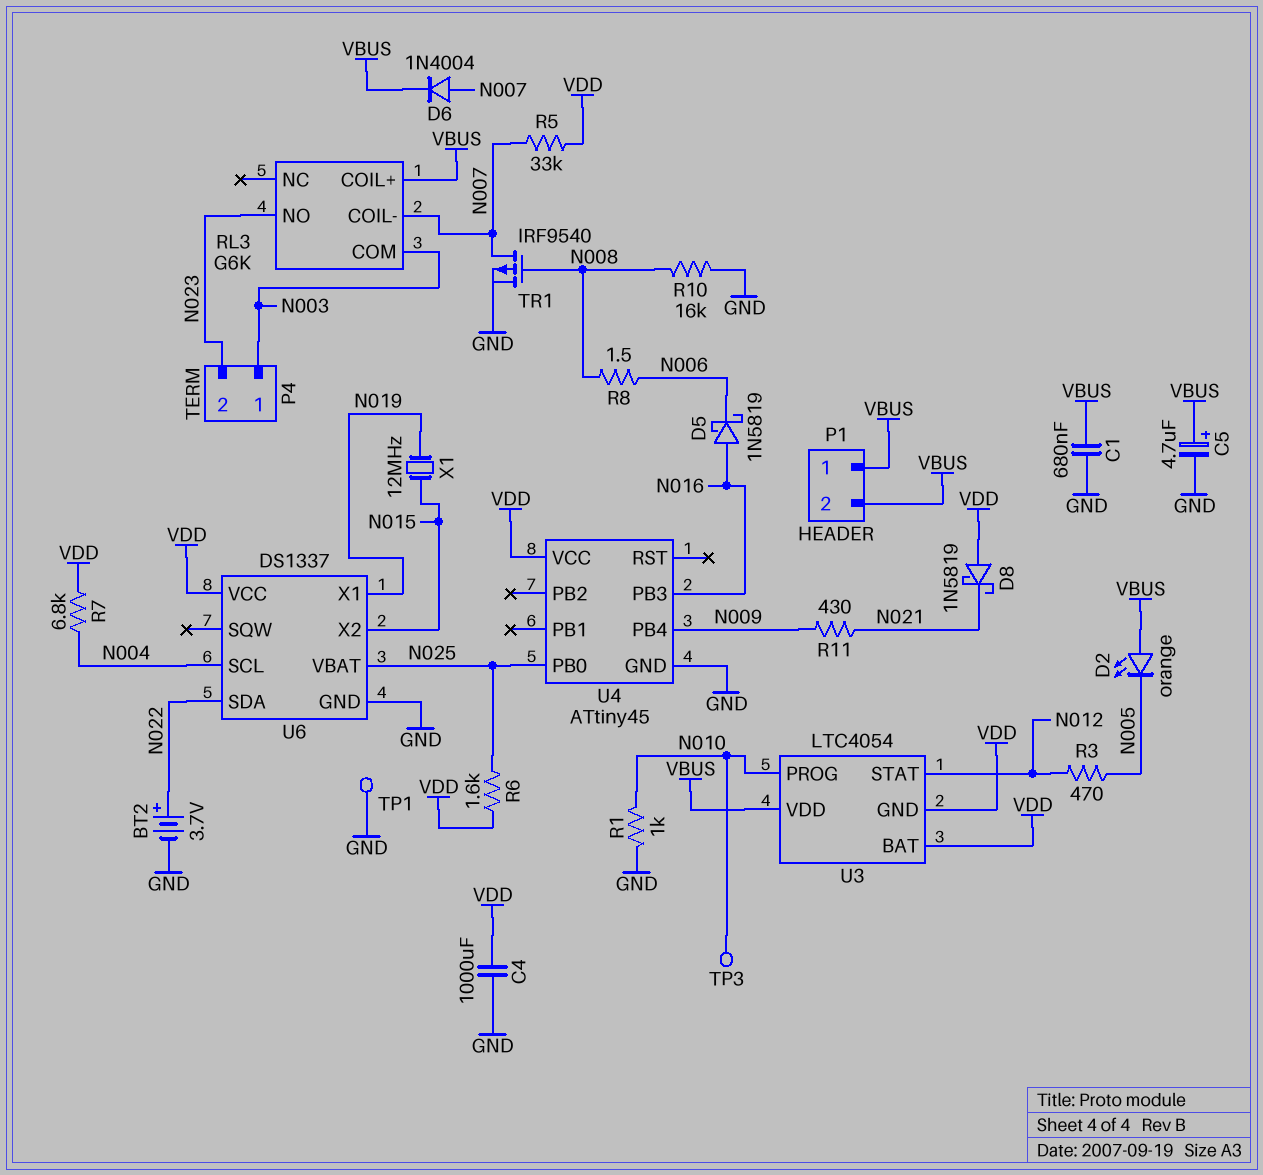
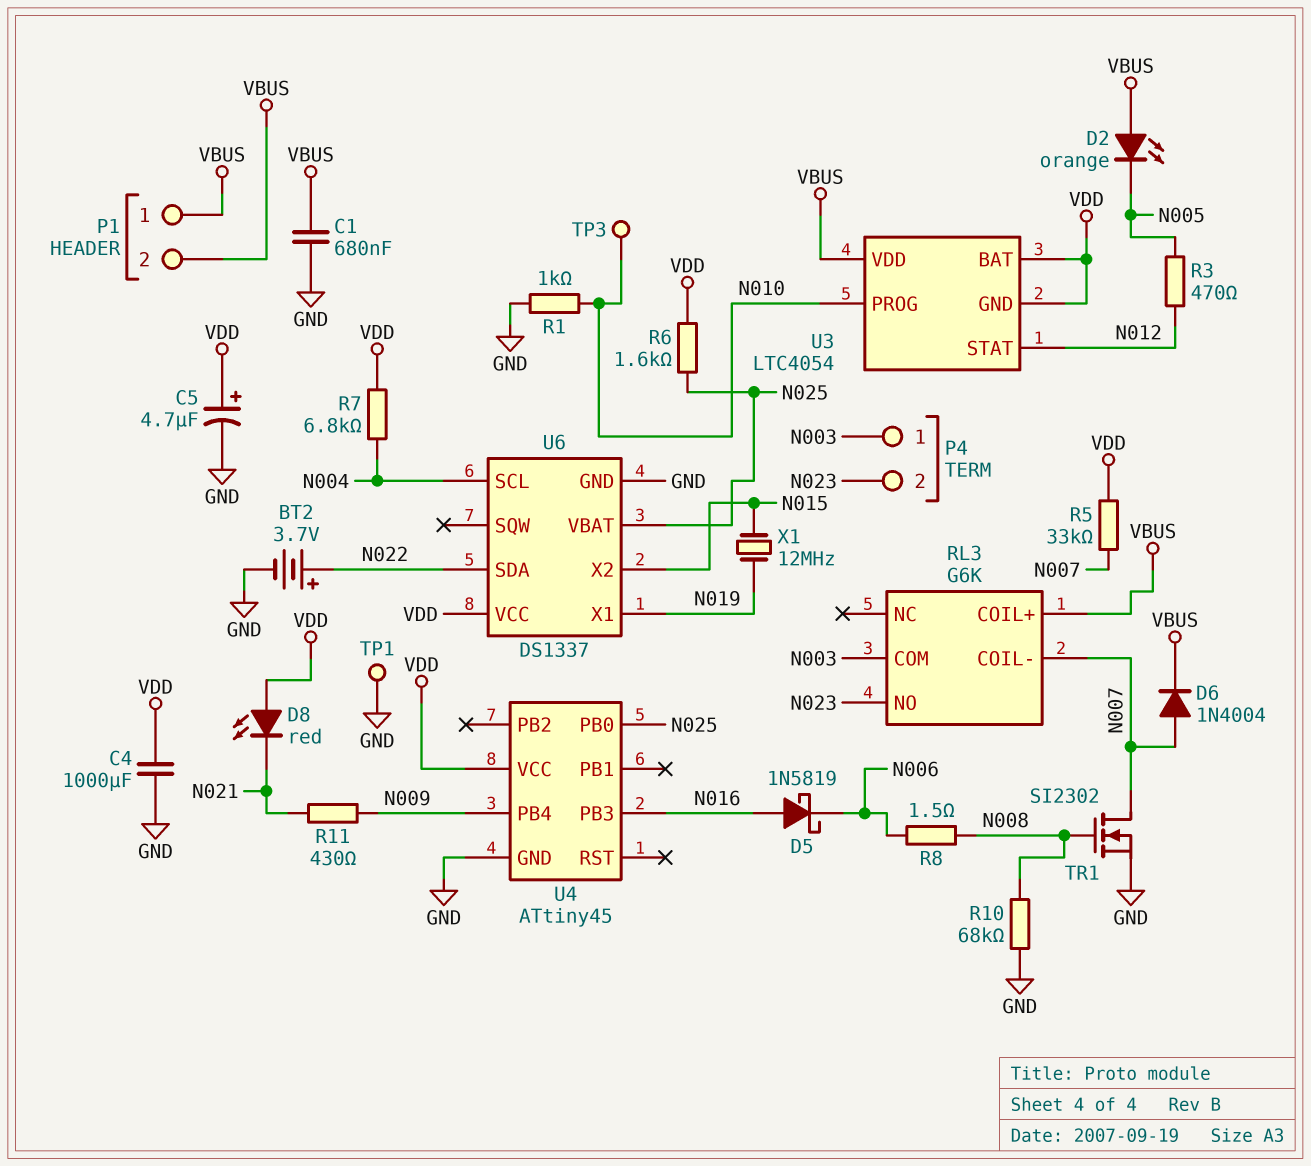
C5: 4.7uF (plus VBUS, minus GND) -> 4.7uF (plus VDD, minus GND)
D8: schottky 1N5819 (A VDD, K N021) -> LED red (A VDD, K N021)
R10: 16k (GND, N008) -> 68k (GND, N008)
TR1: PMOS IRF9540 (G N008, D N007, S GND) -> NMOS SI2302 (G N008, D N007, S GND)

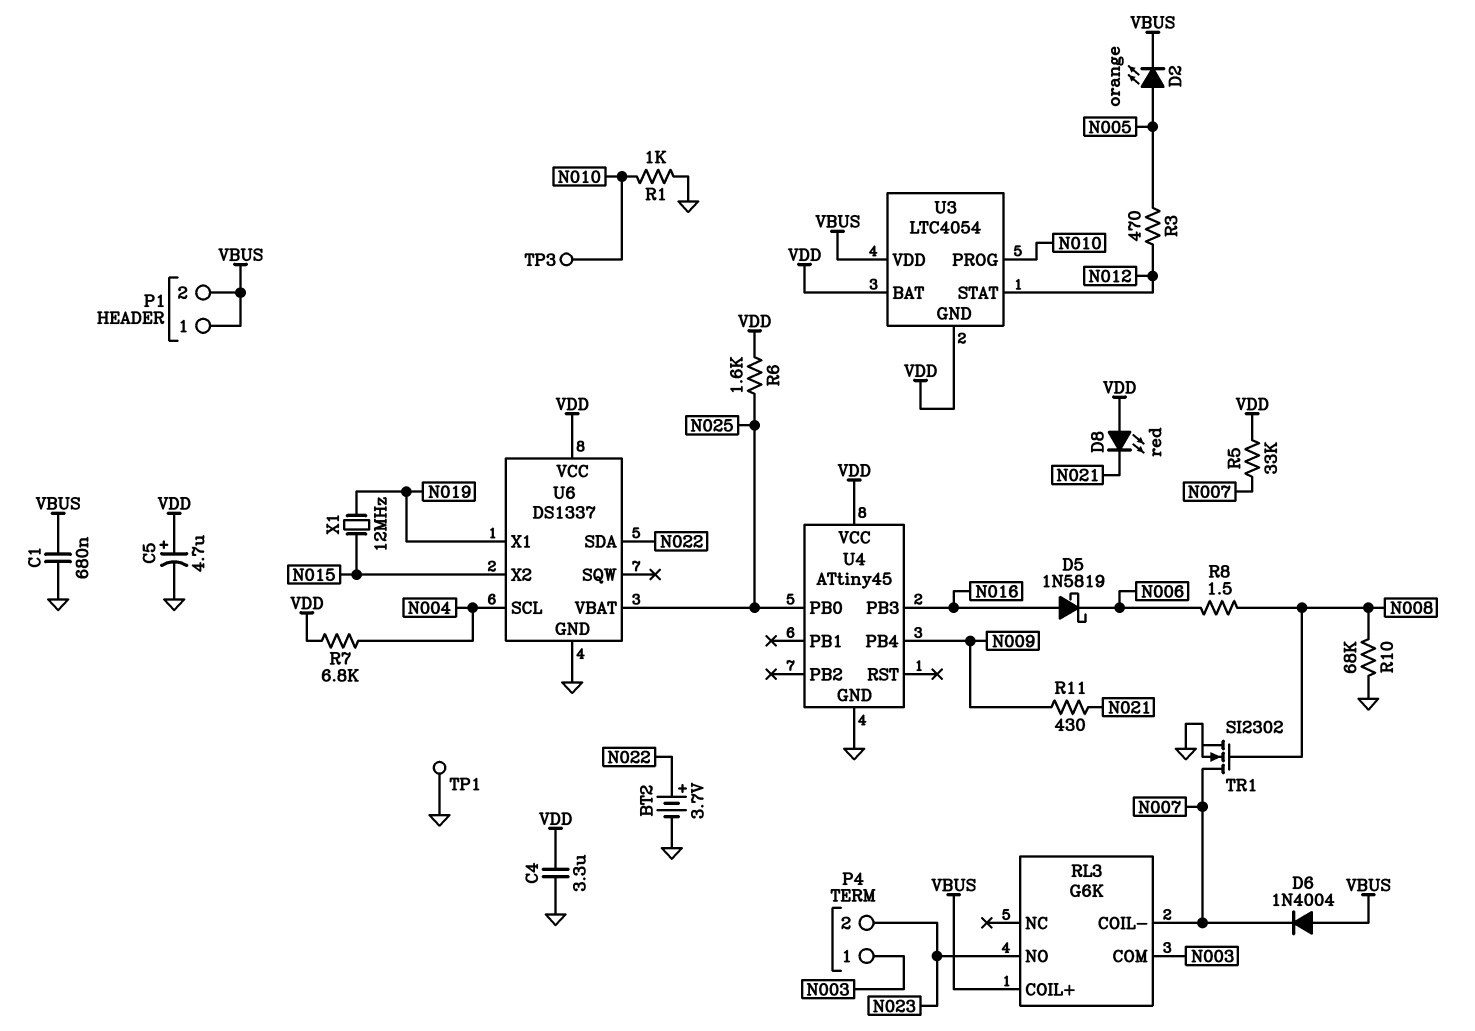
C4: 1000uF (GND, VDD) -> 3.3uF (GND, VDD)
D2: LED orange (A VBUS, K N005) -> LED orange (A N005, K VBUS)
D6: diode 1N4004 (A N007, K VBUS) -> diode 1N4004 (A VBUS, K N007)

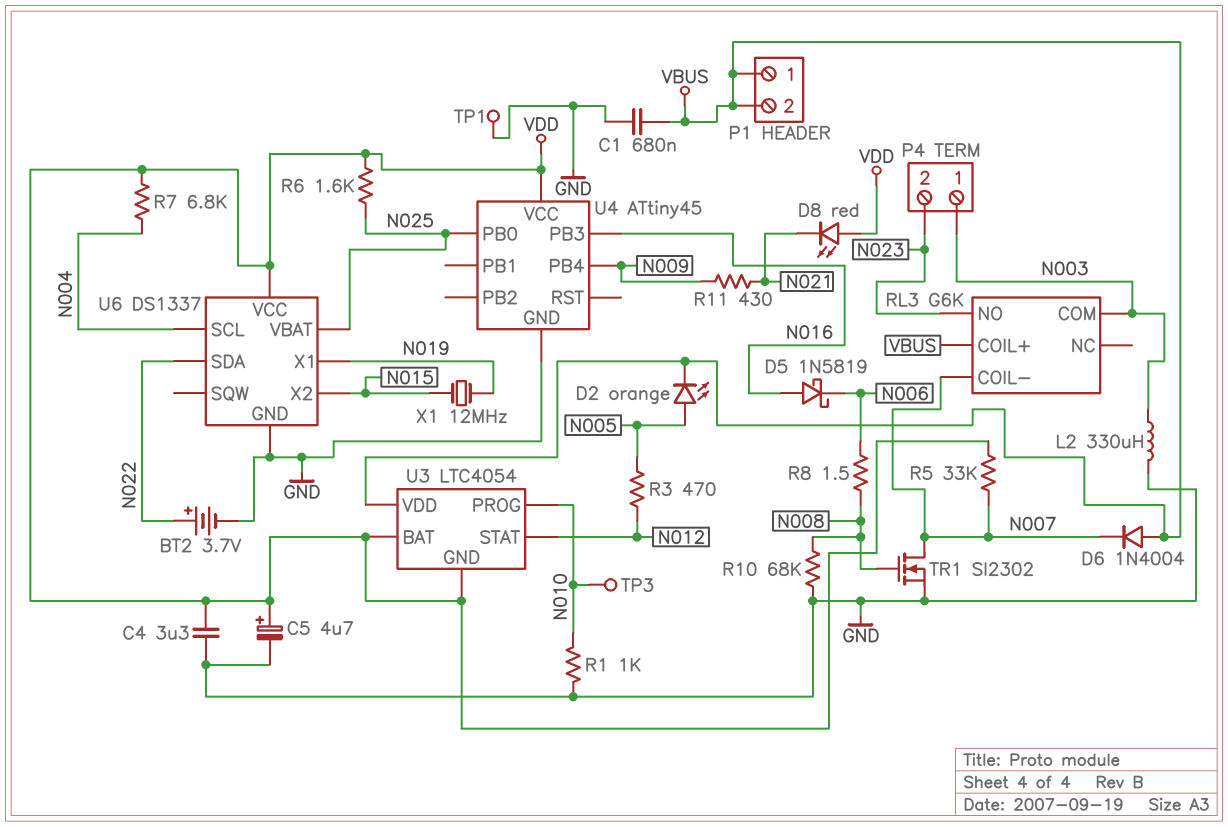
L2: none -> 330uH (GND, N003)

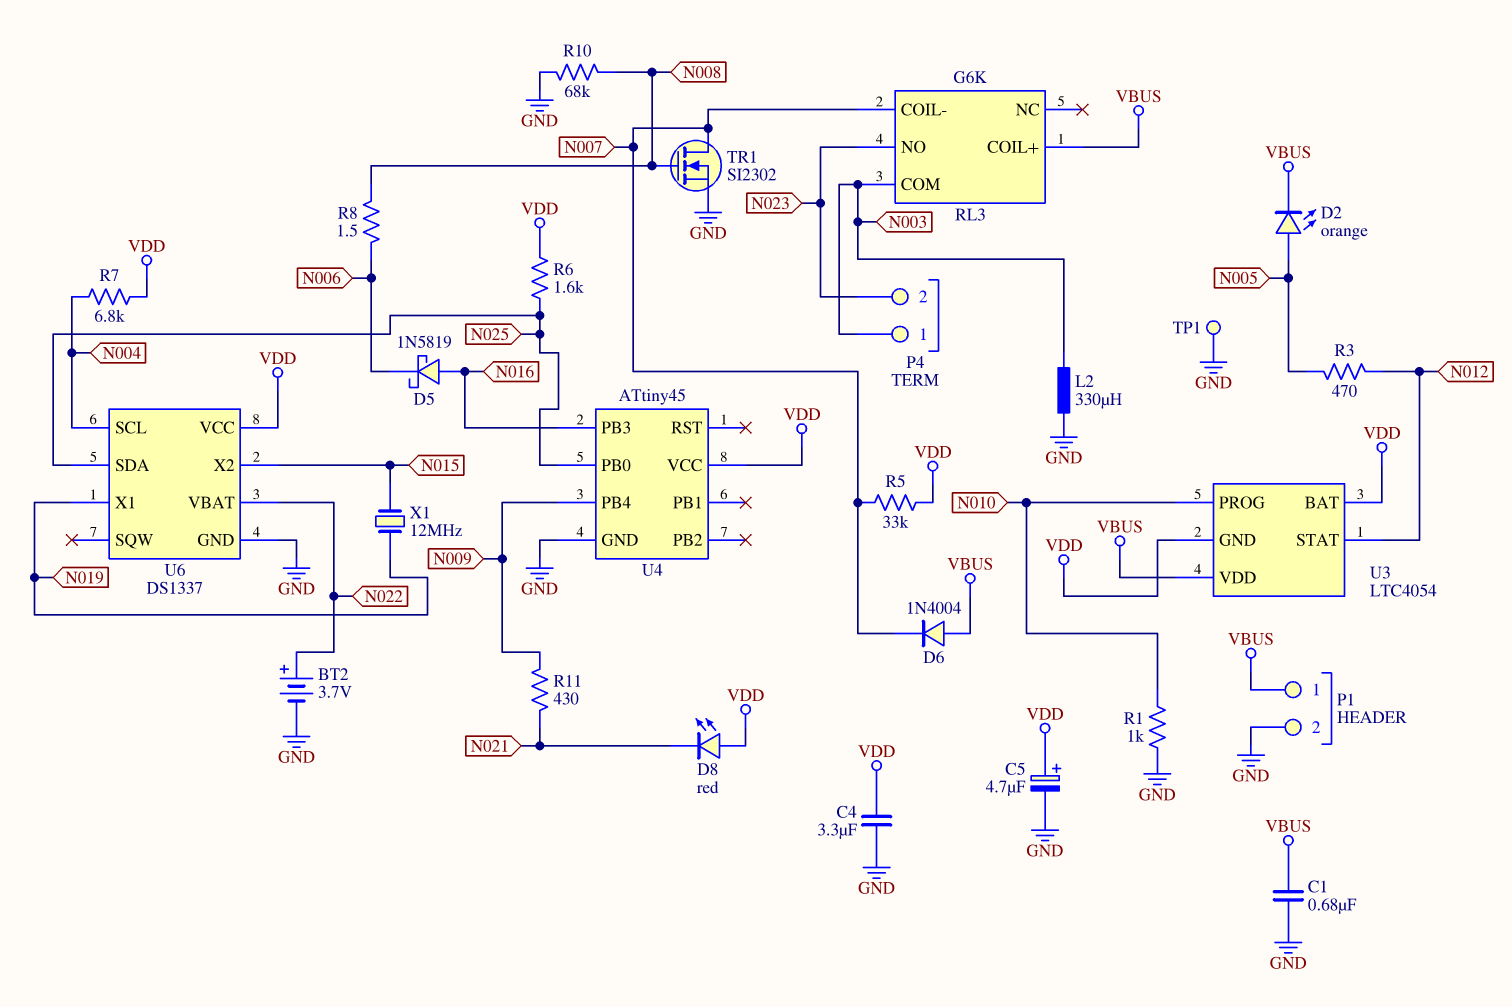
P1 pin 2: VBUS -> GND
TP3: test point (N010) -> none
U6 pin SDA: N022 -> N025
U6 pin VBAT: N025 -> N022

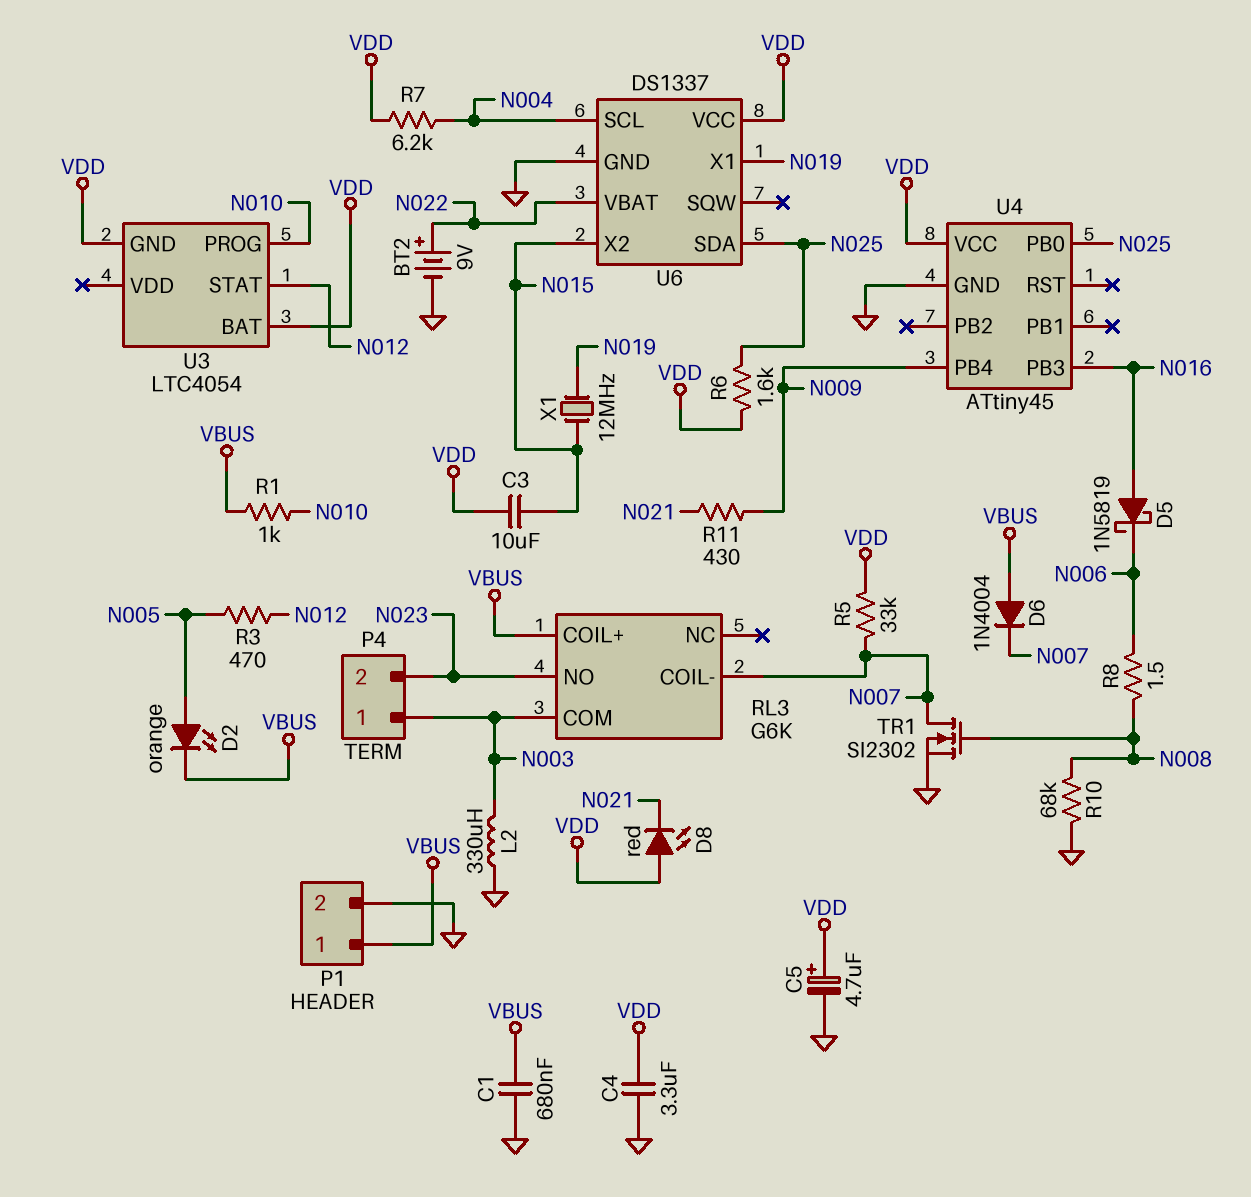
BT2: 3.7V (plus N022, minus GND) -> 9V (plus N022, minus GND)
C3: none -> 10uF (N015, VDD)
R1: 1k (GND, N010) -> 1k (N010, VBUS)
R7: 6.8k (N004, VDD) -> 6.2k (N004, VDD)
TP1: test point (GND) -> none
U3 pin VDD: VBUS -> none

